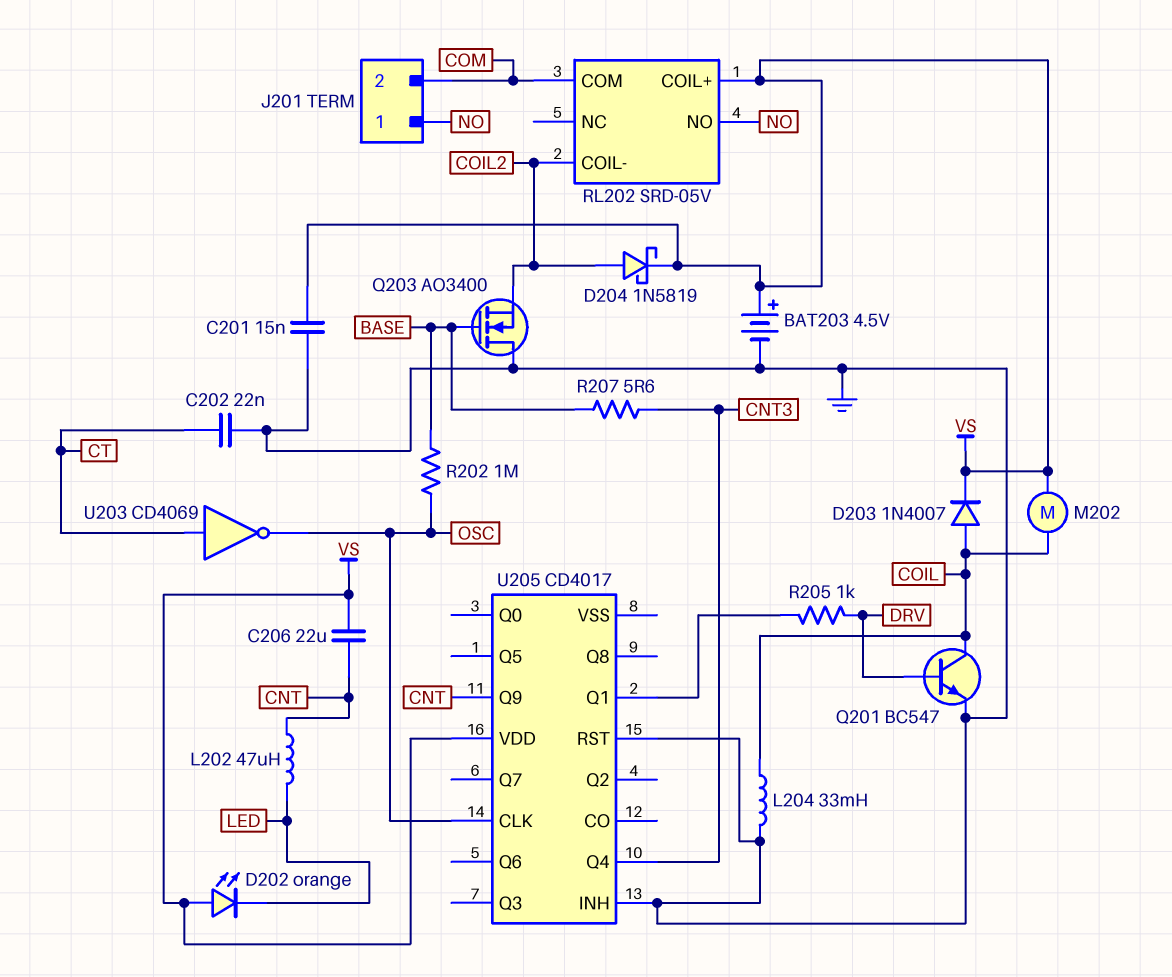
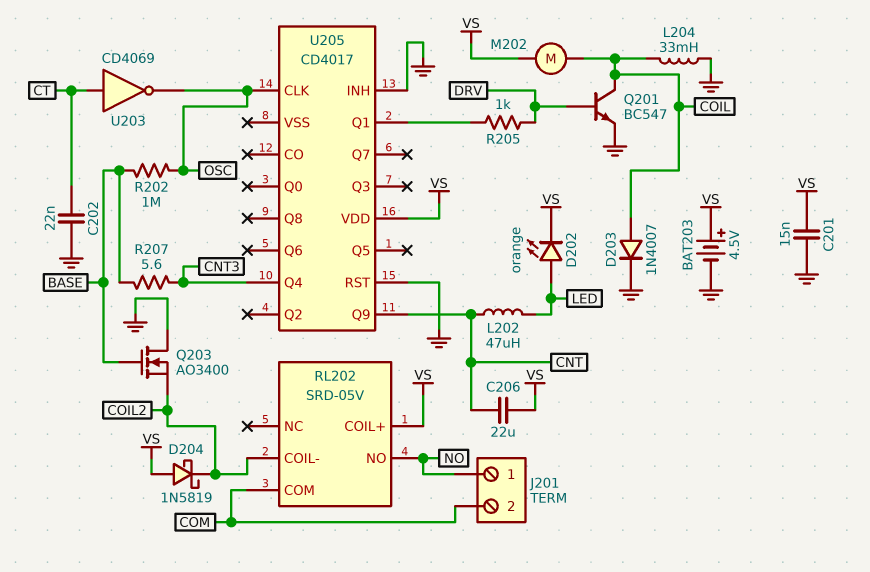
D202: LED orange (A VS, K LED) -> LED orange (A LED, K VS)
D203: diode 1N4007 (A COIL, K VS) -> diode 1N4007 (A COIL, K GND)
D204: schottky 1N5819 (A COIL2, K VS) -> schottky 1N5819 (A VS, K COIL2)

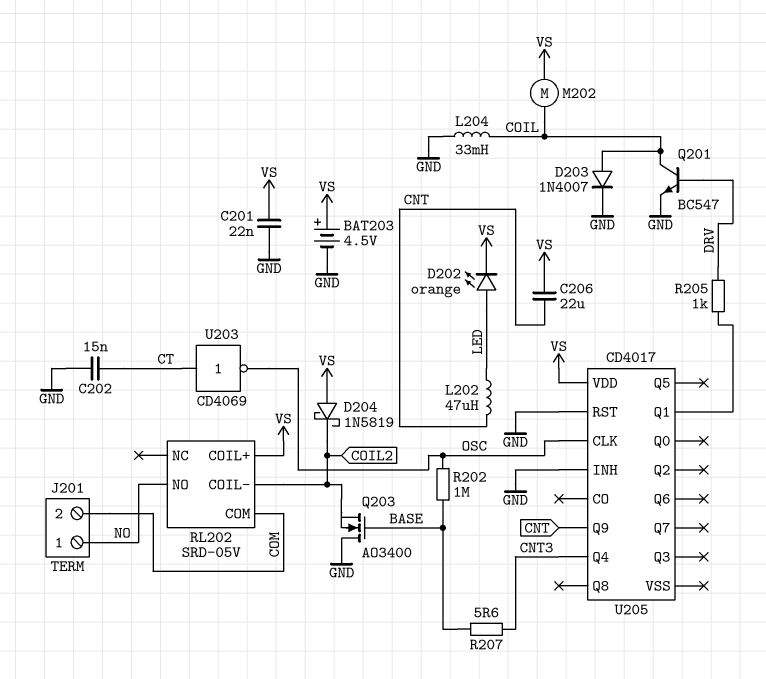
C201: 15nF (GND, VS) -> 22nF (GND, VS)
C202: 22nF (CT, GND) -> 15nF (CT, GND)

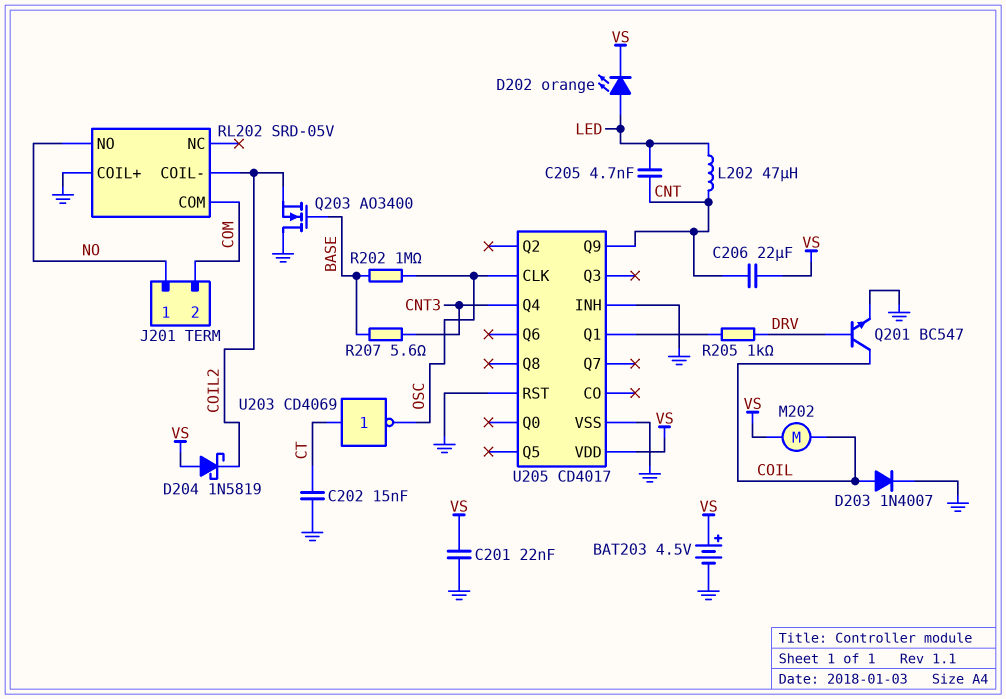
C205: none -> 4.7nF (CNT, LED)
L204: 33mH (COIL, GND) -> none
RL202 pin COIL+: VS -> GND
U205 pin VSS: none -> GND

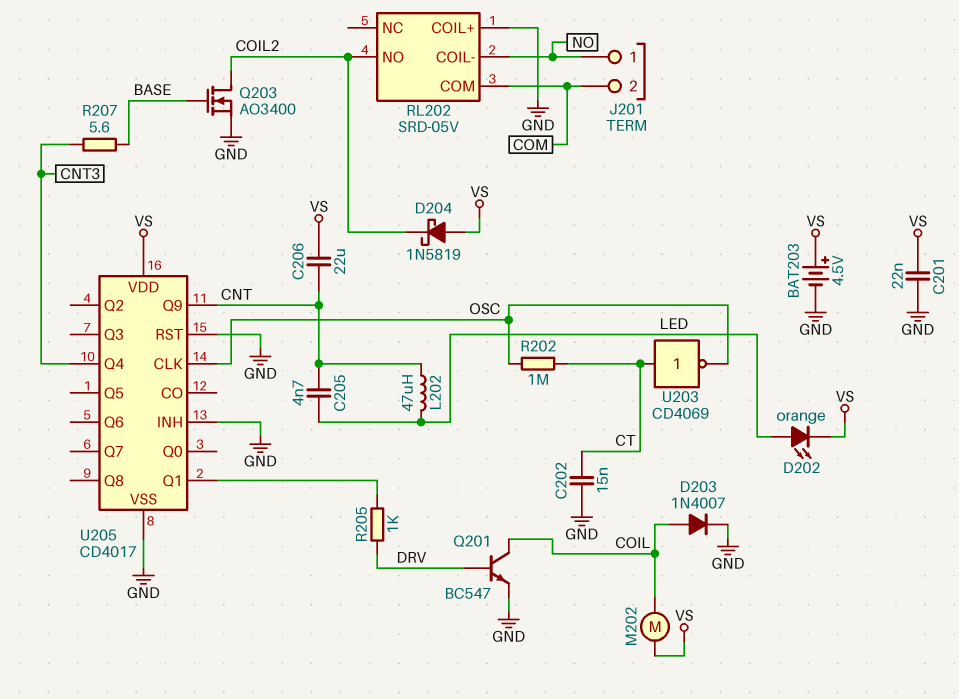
Q203: NMOS AO3400 (G BASE, D GND, S COIL2) -> NMOS AO3400 (G BASE, D COIL2, S GND)
R202: 1M (BASE, OSC) -> 1M (CT, OSC)
RL202 pin COIL-: COIL2 -> NO
RL202 pin NO: NO -> COIL2

